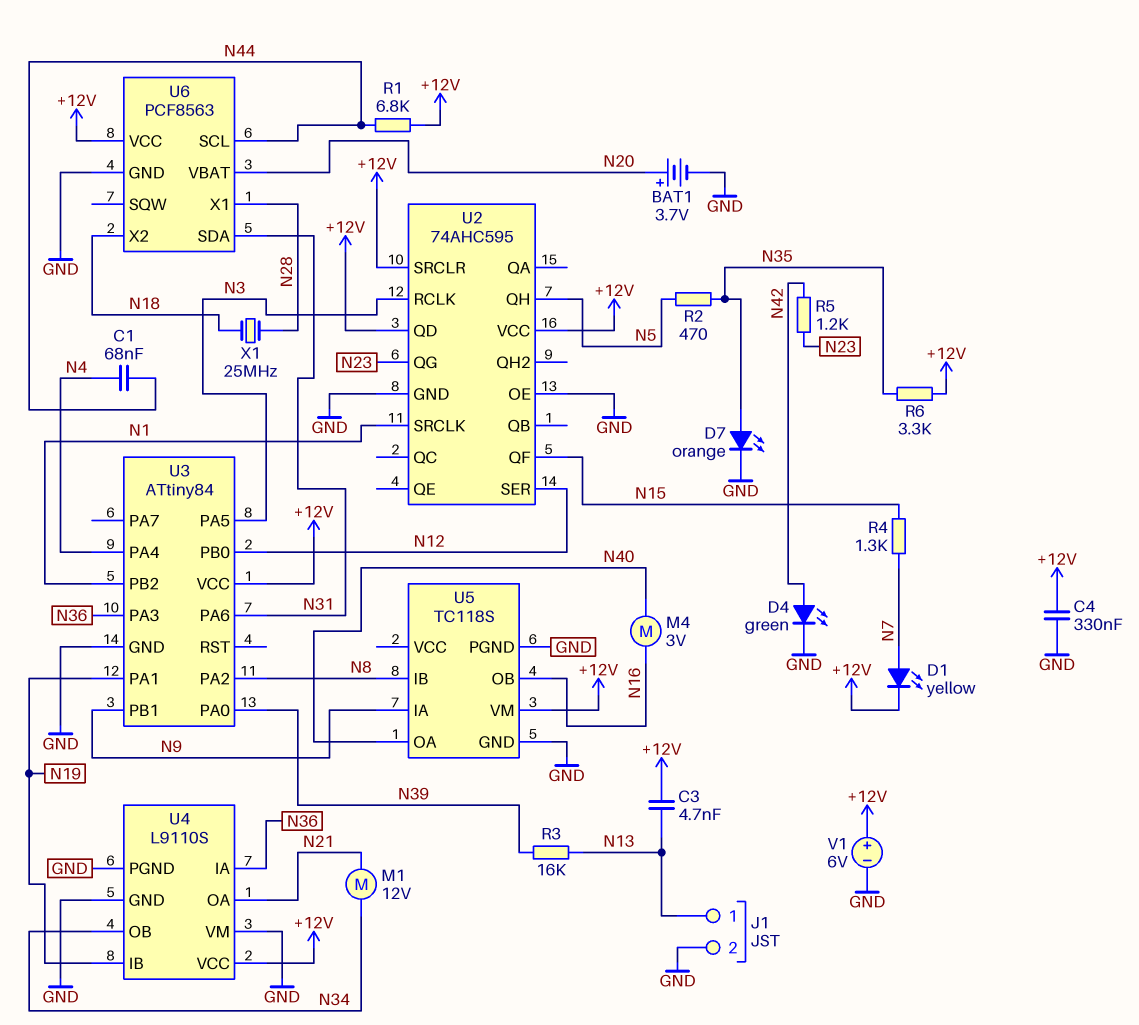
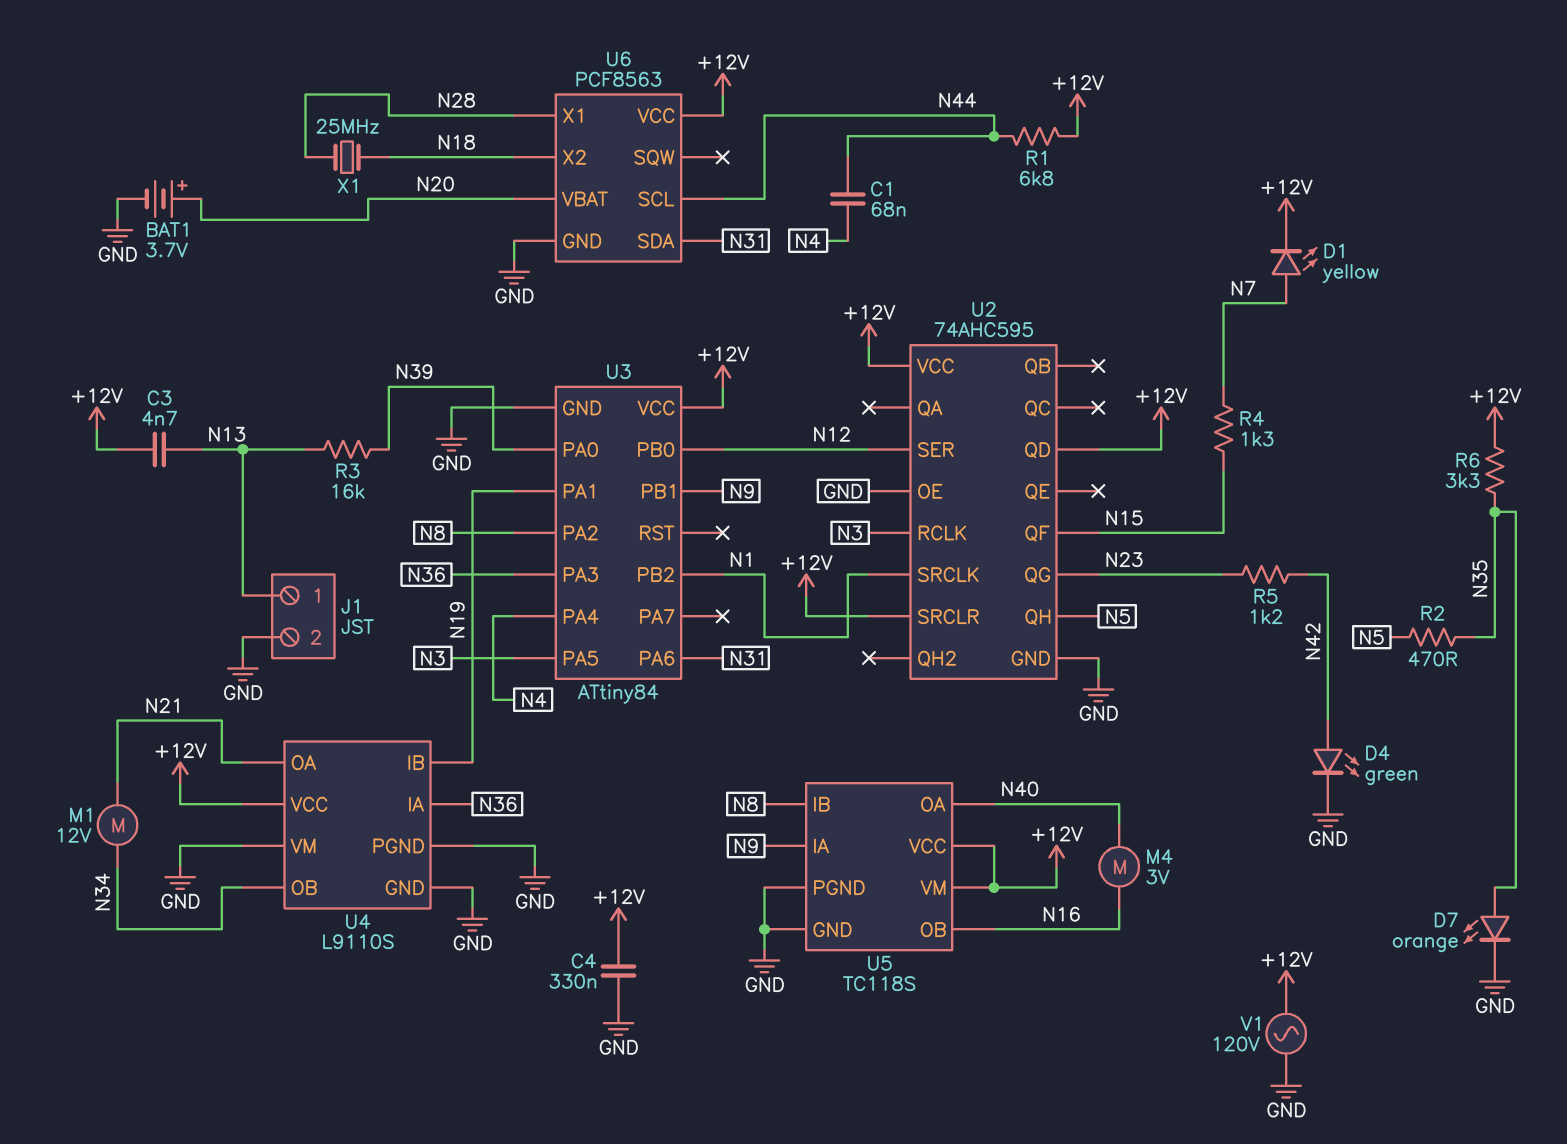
U5 pin VCC: none -> +12V
V1: 6V (plus +12V, minus GND) -> AC 120V (+12V, GND)

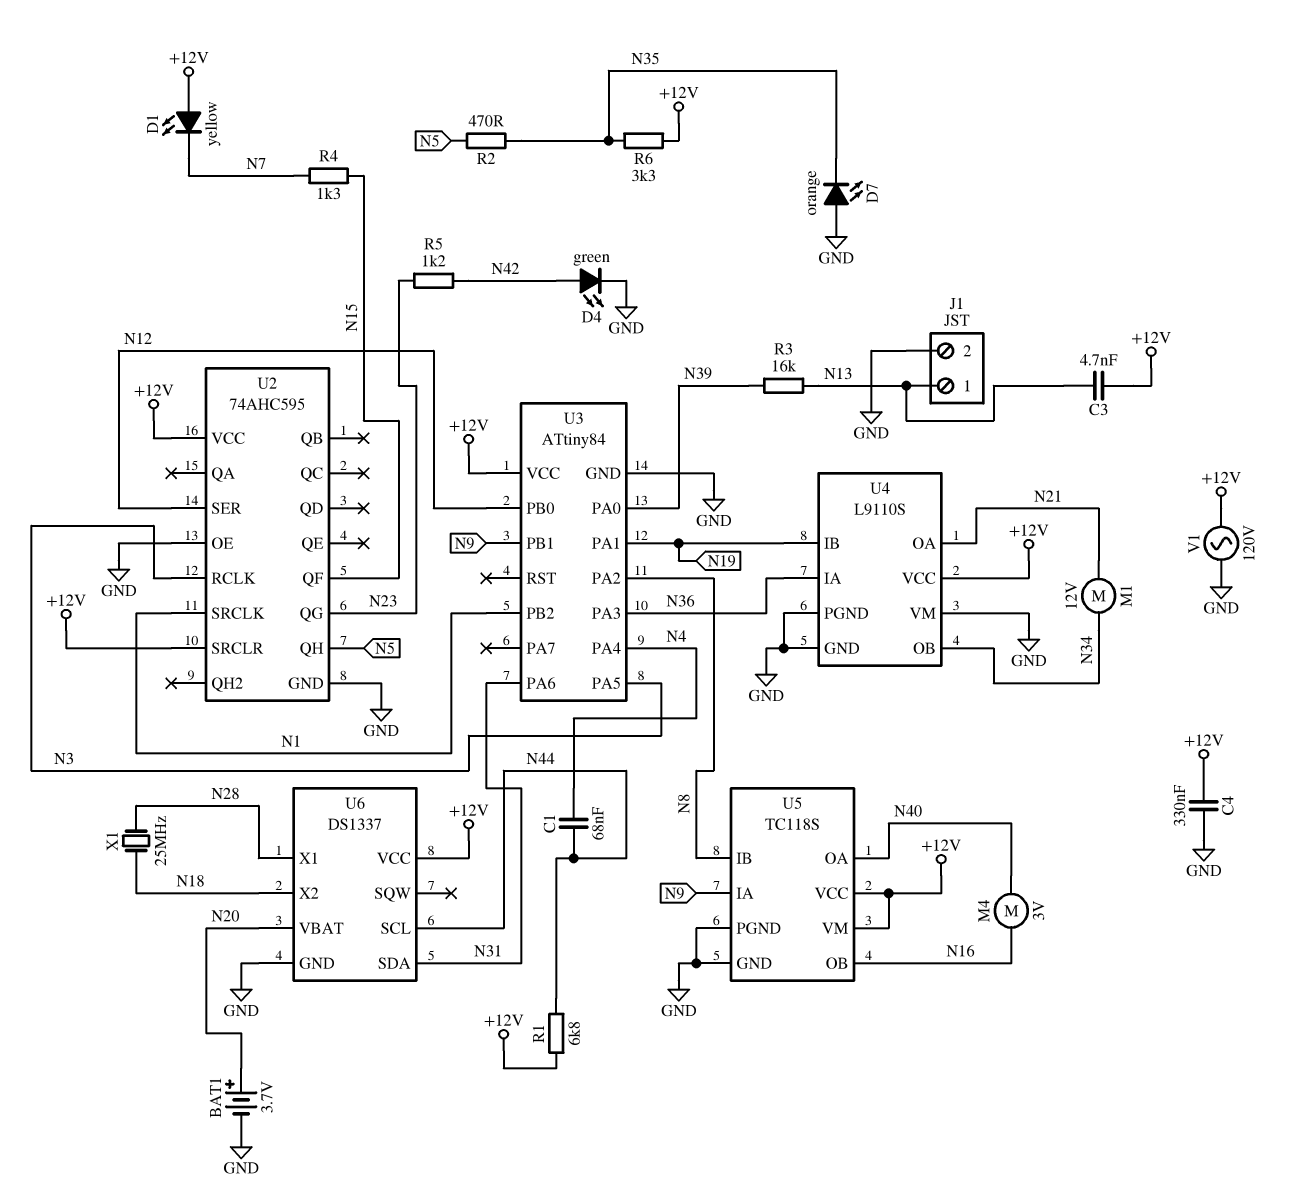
D1: LED yellow (A N7, K +12V) -> LED yellow (A +12V, K N7)
D7: LED orange (A N35, K GND) -> LED orange (A GND, K N35)
U2 pin QD: +12V -> none
U6: PCF8563 -> DS1337

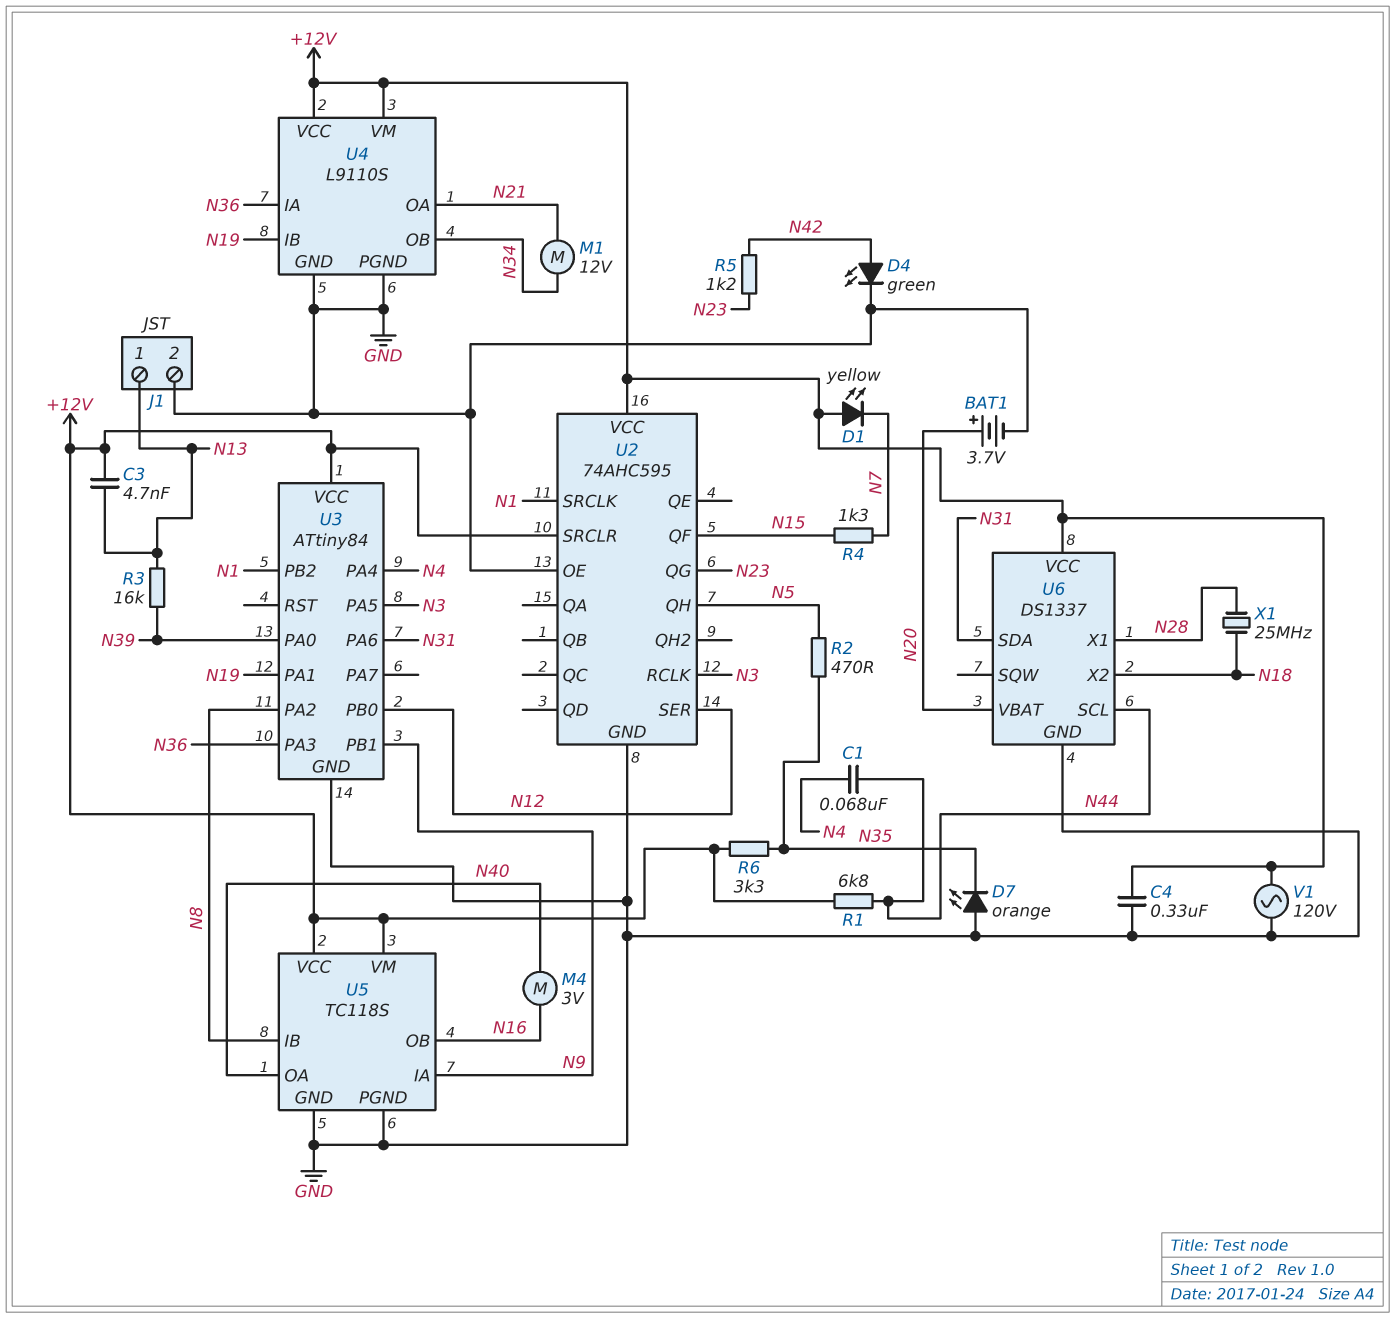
U4 pin VM: GND -> +12V

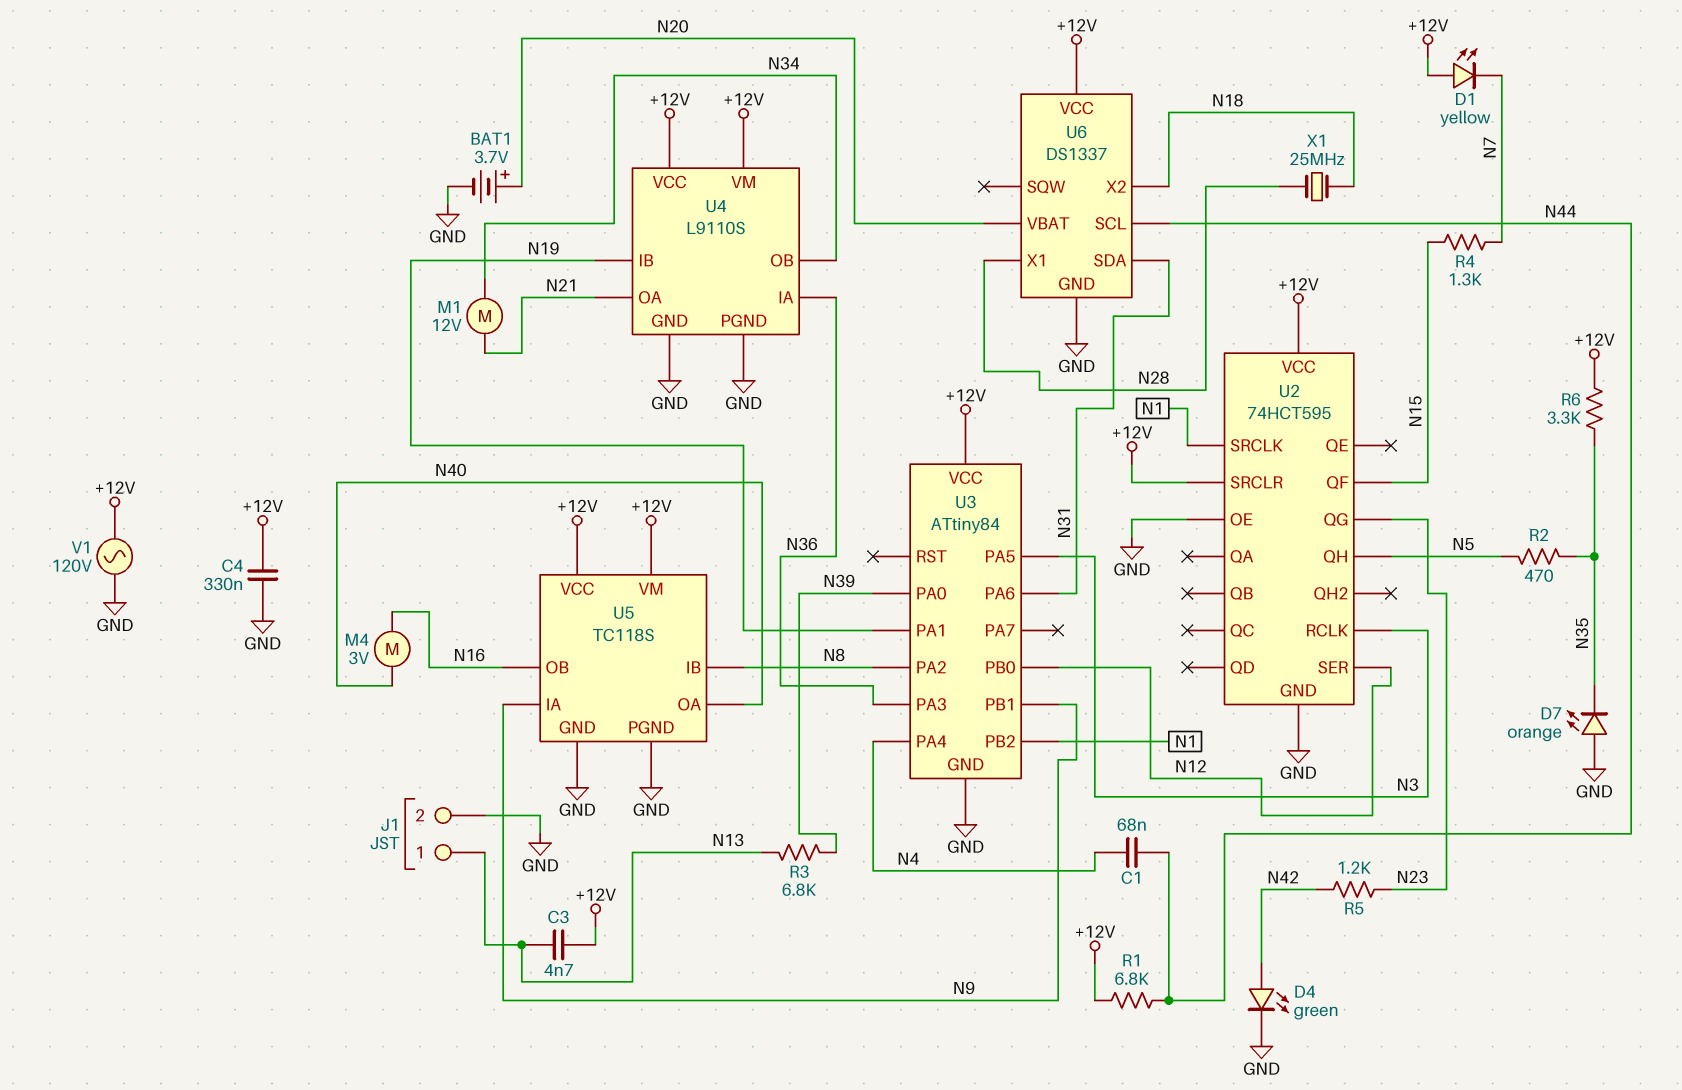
R3: 16k (N13, N39) -> 6.8k (N13, N39)
U2: 74AHC595 -> 74HCT595

